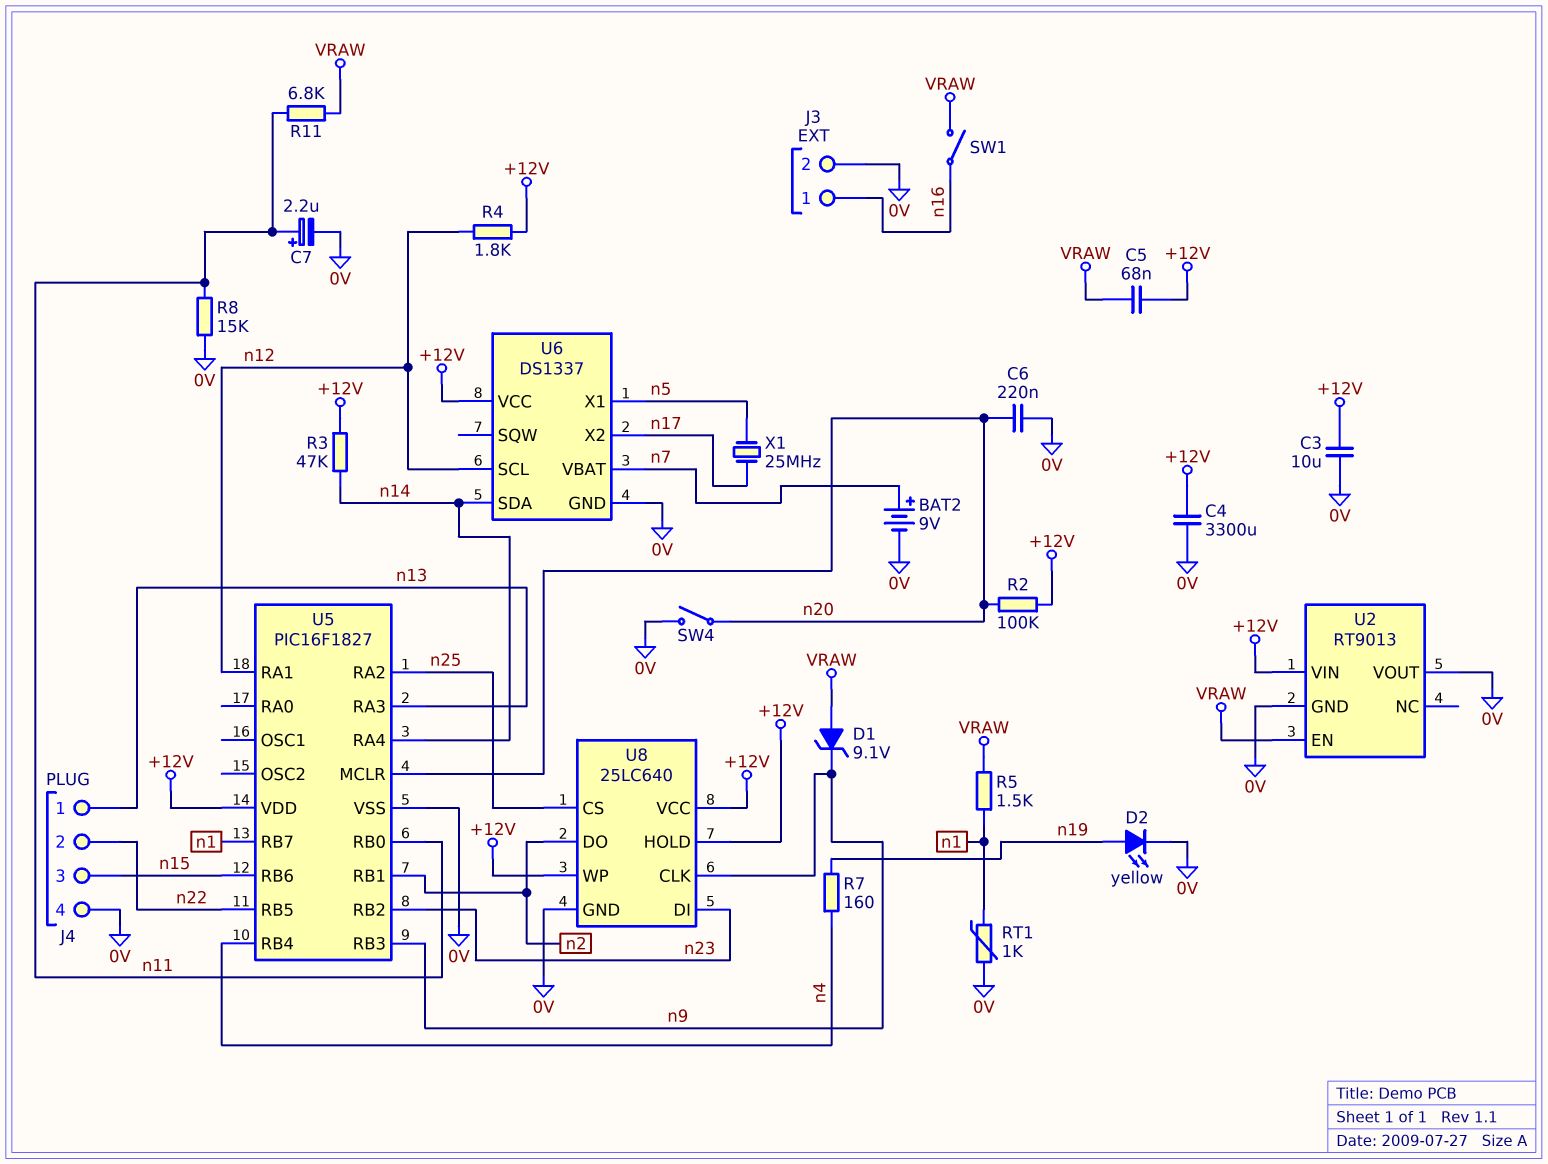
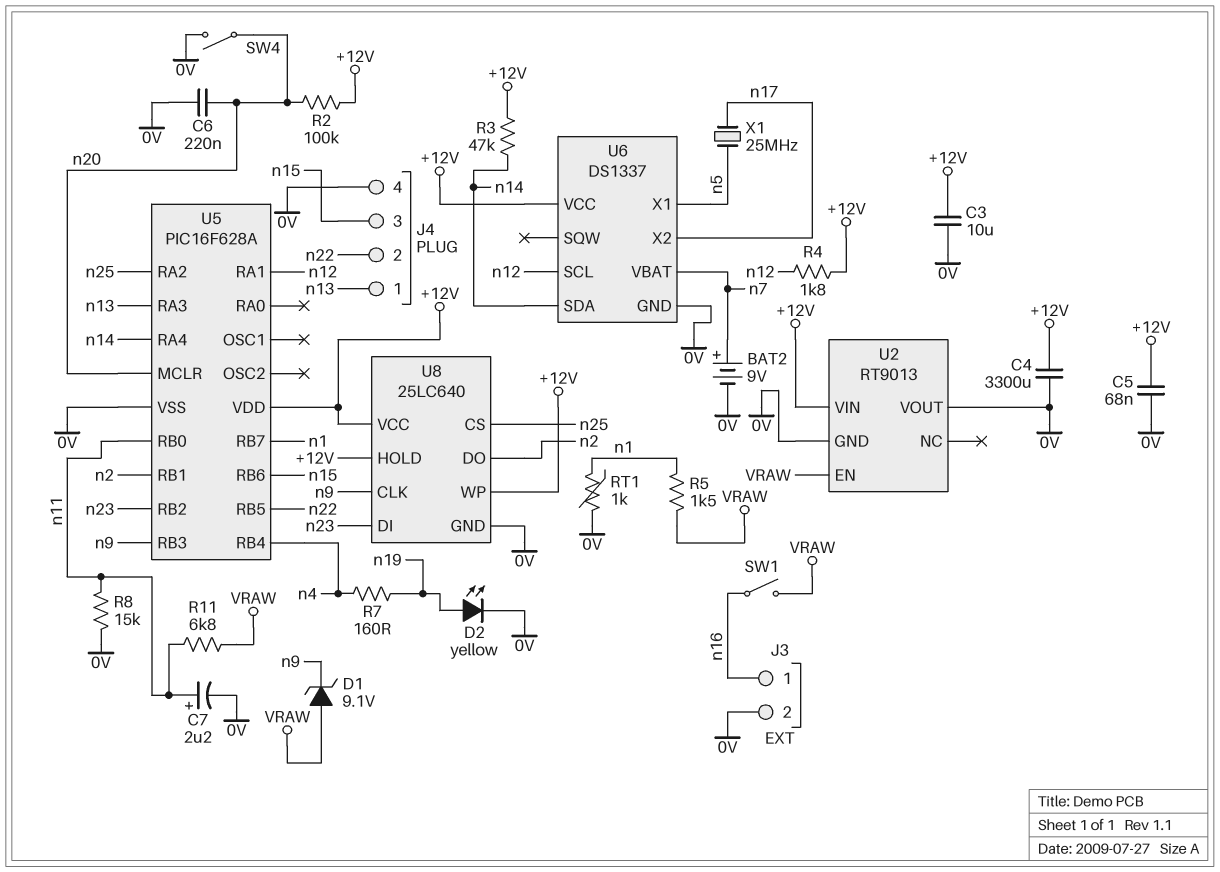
C5: 68nF (+12V, VRAW) -> 68nF (+12V, 0V)
U5: PIC16F1827 -> PIC16F628A

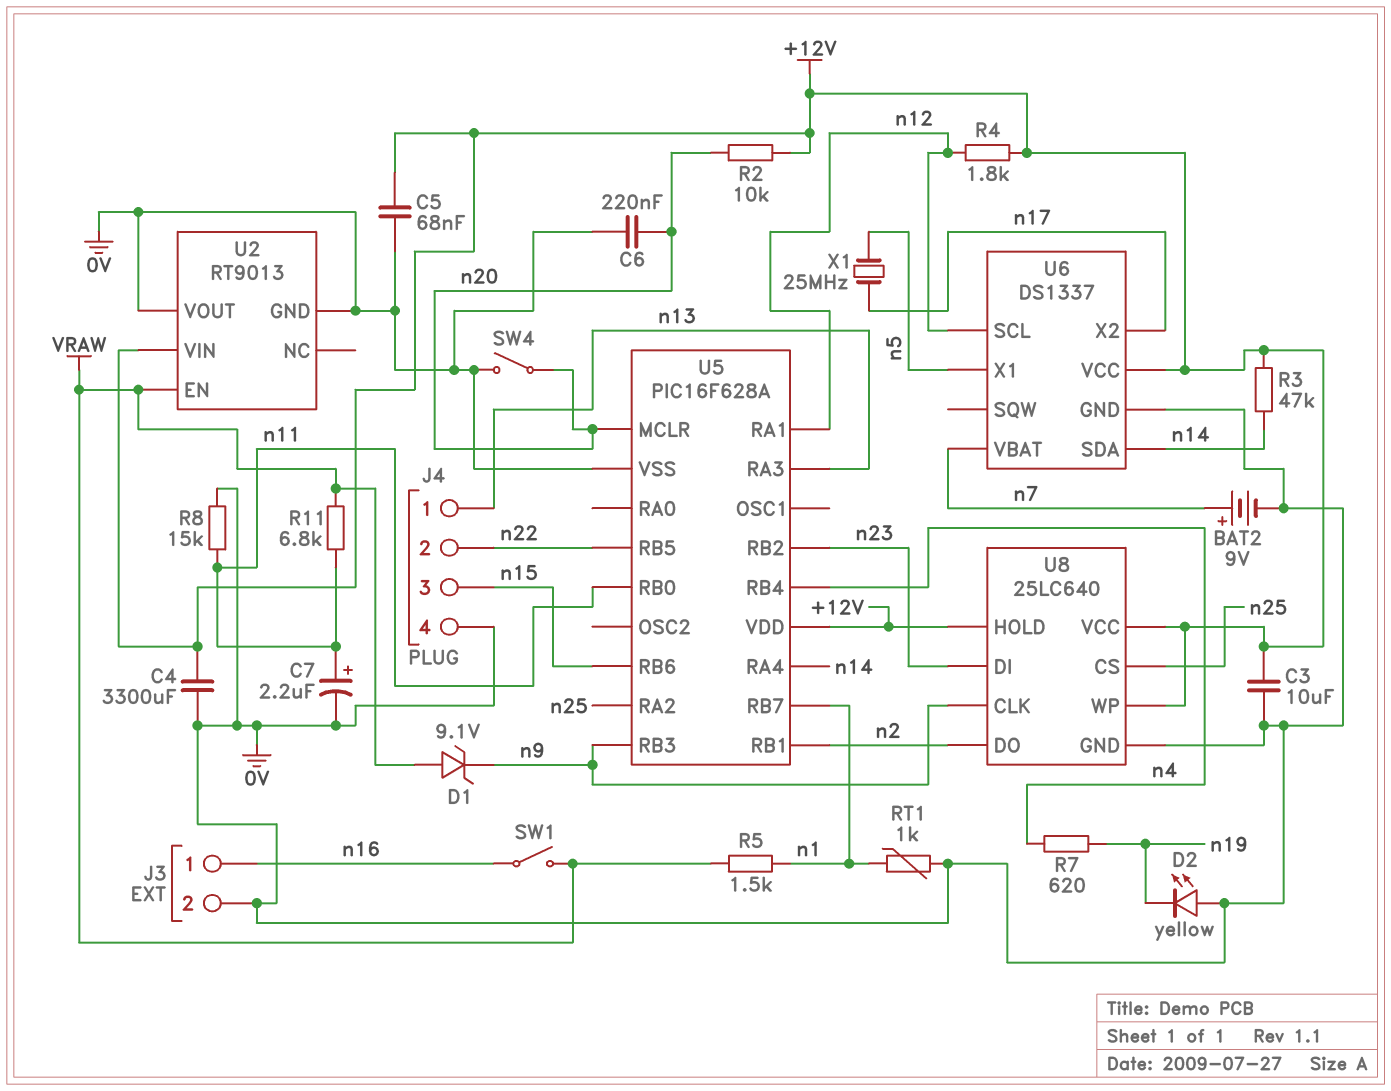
D2: LED yellow (A n19, K 0V) -> LED yellow (A 0V, K n19)
R2: 100k (+12V, n20) -> 10k (+12V, n20)
R7: 160 (n4, n19) -> 620 (n4, n19)

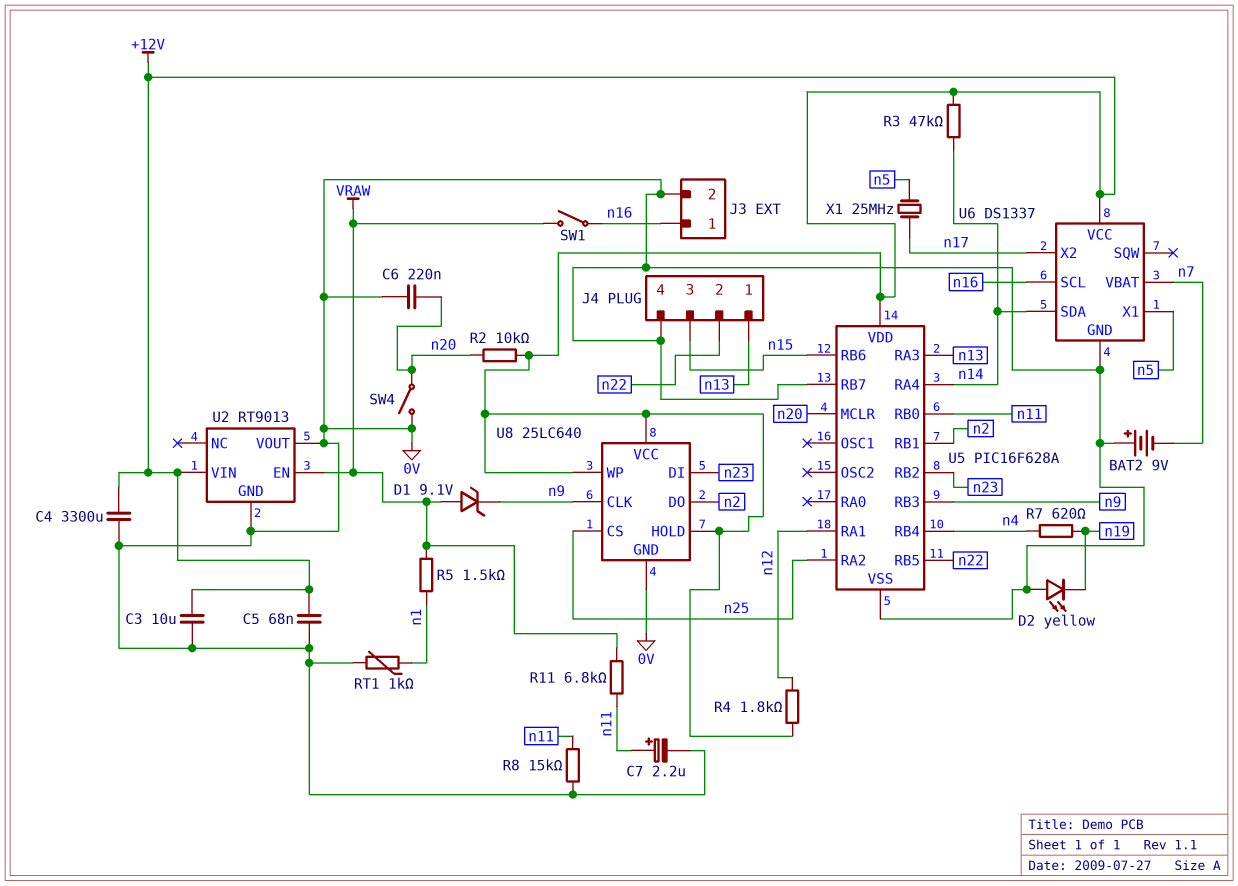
BAT2: 9V (plus n7, minus 0V) -> 9V (plus 0V, minus n7)
U5 pin RB7: n1 -> 0V
U6 pin SCL: n12 -> n16

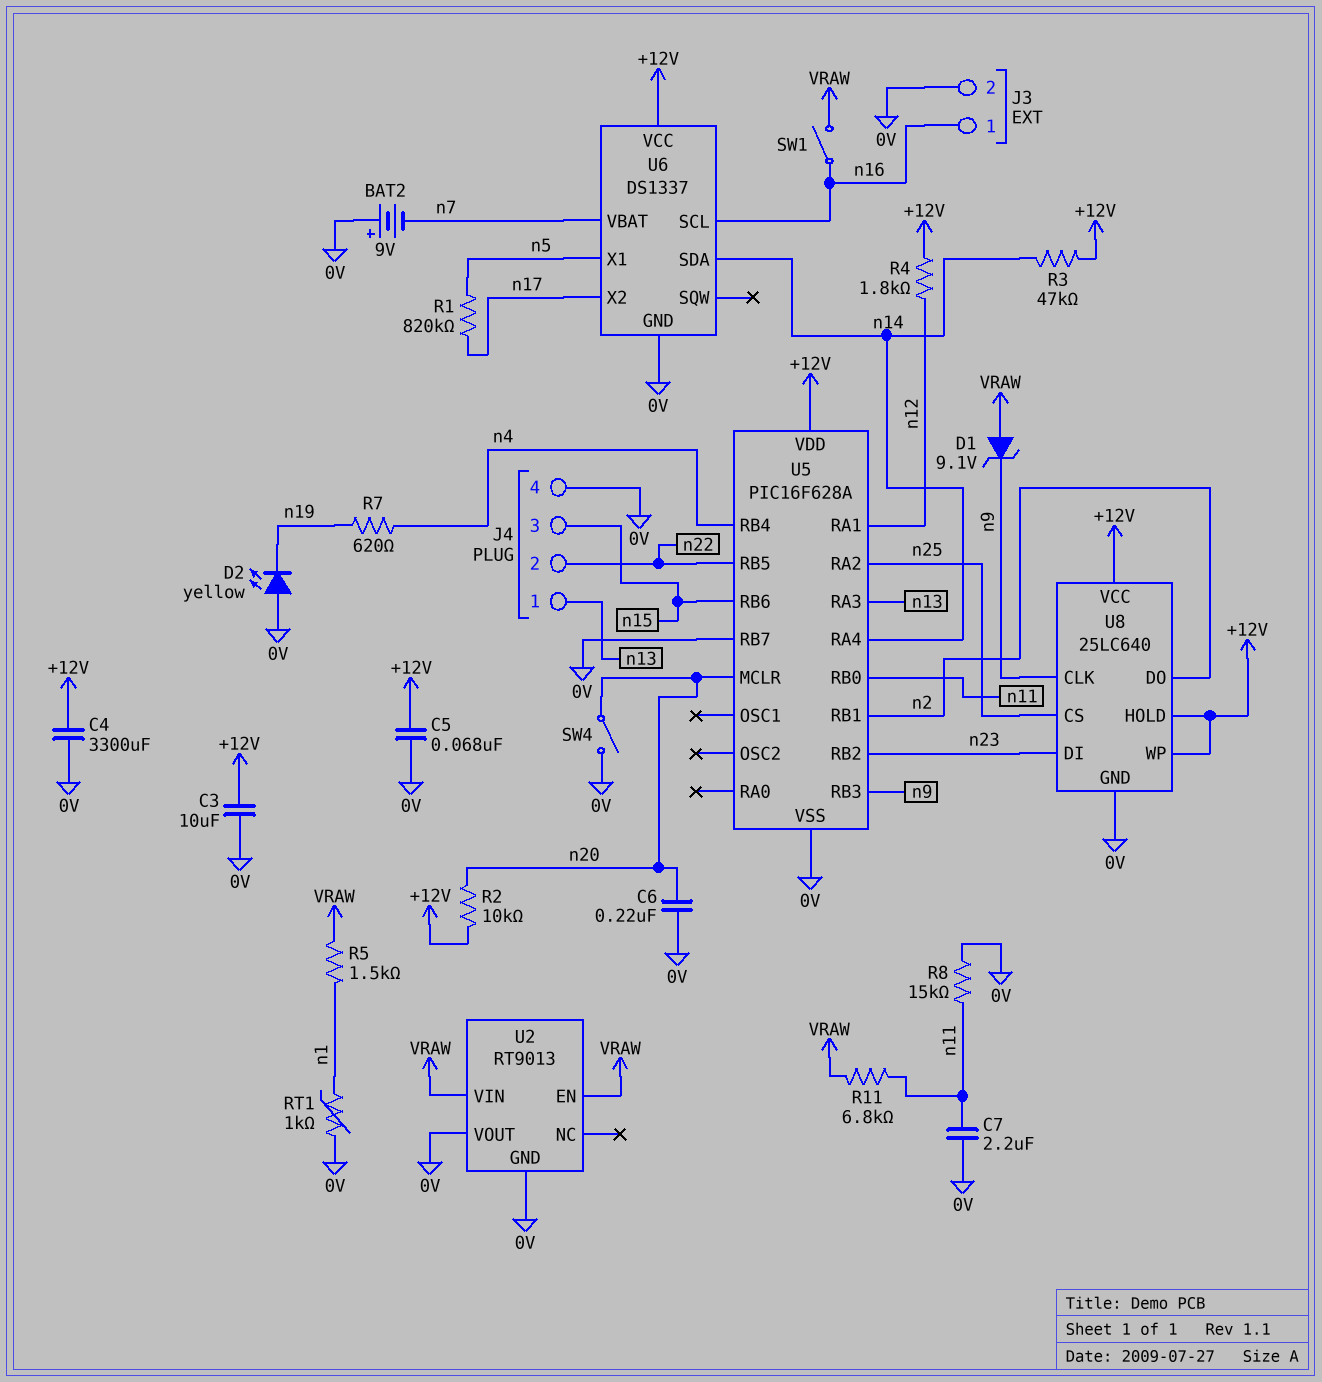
C7: 2.2uF (plus n11, minus 0V) -> 2.2uF (0V, n11)
R1: none -> 820k (n5, n17)
U2 pin VIN: +12V -> VRAW
X1: 25MHz (n5, n17) -> none

